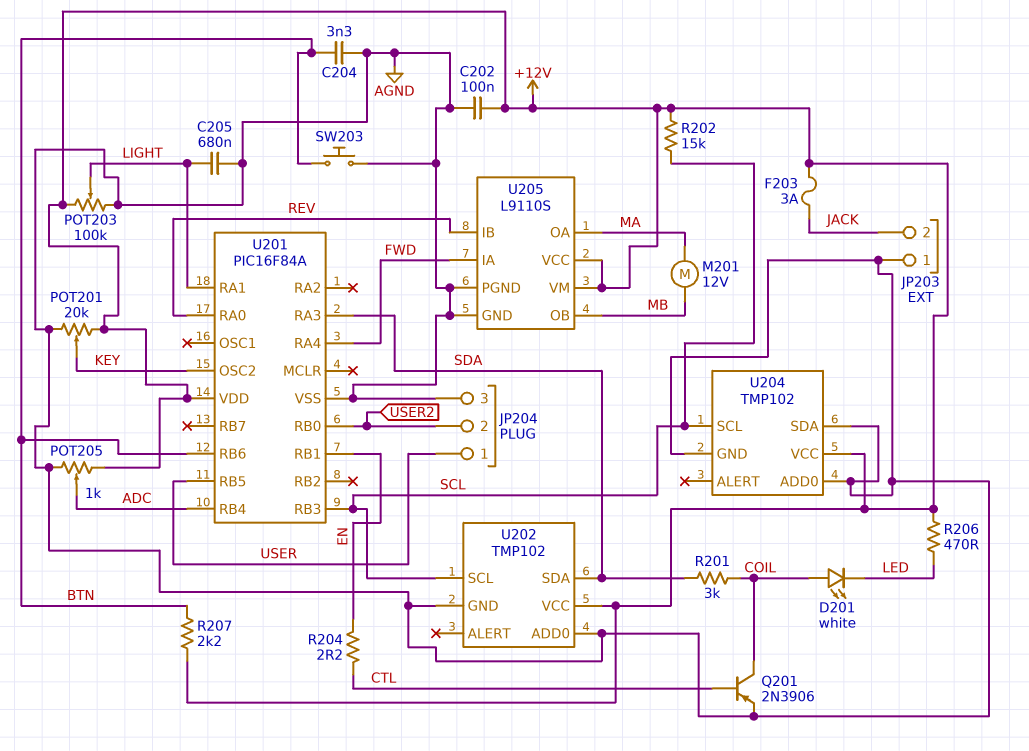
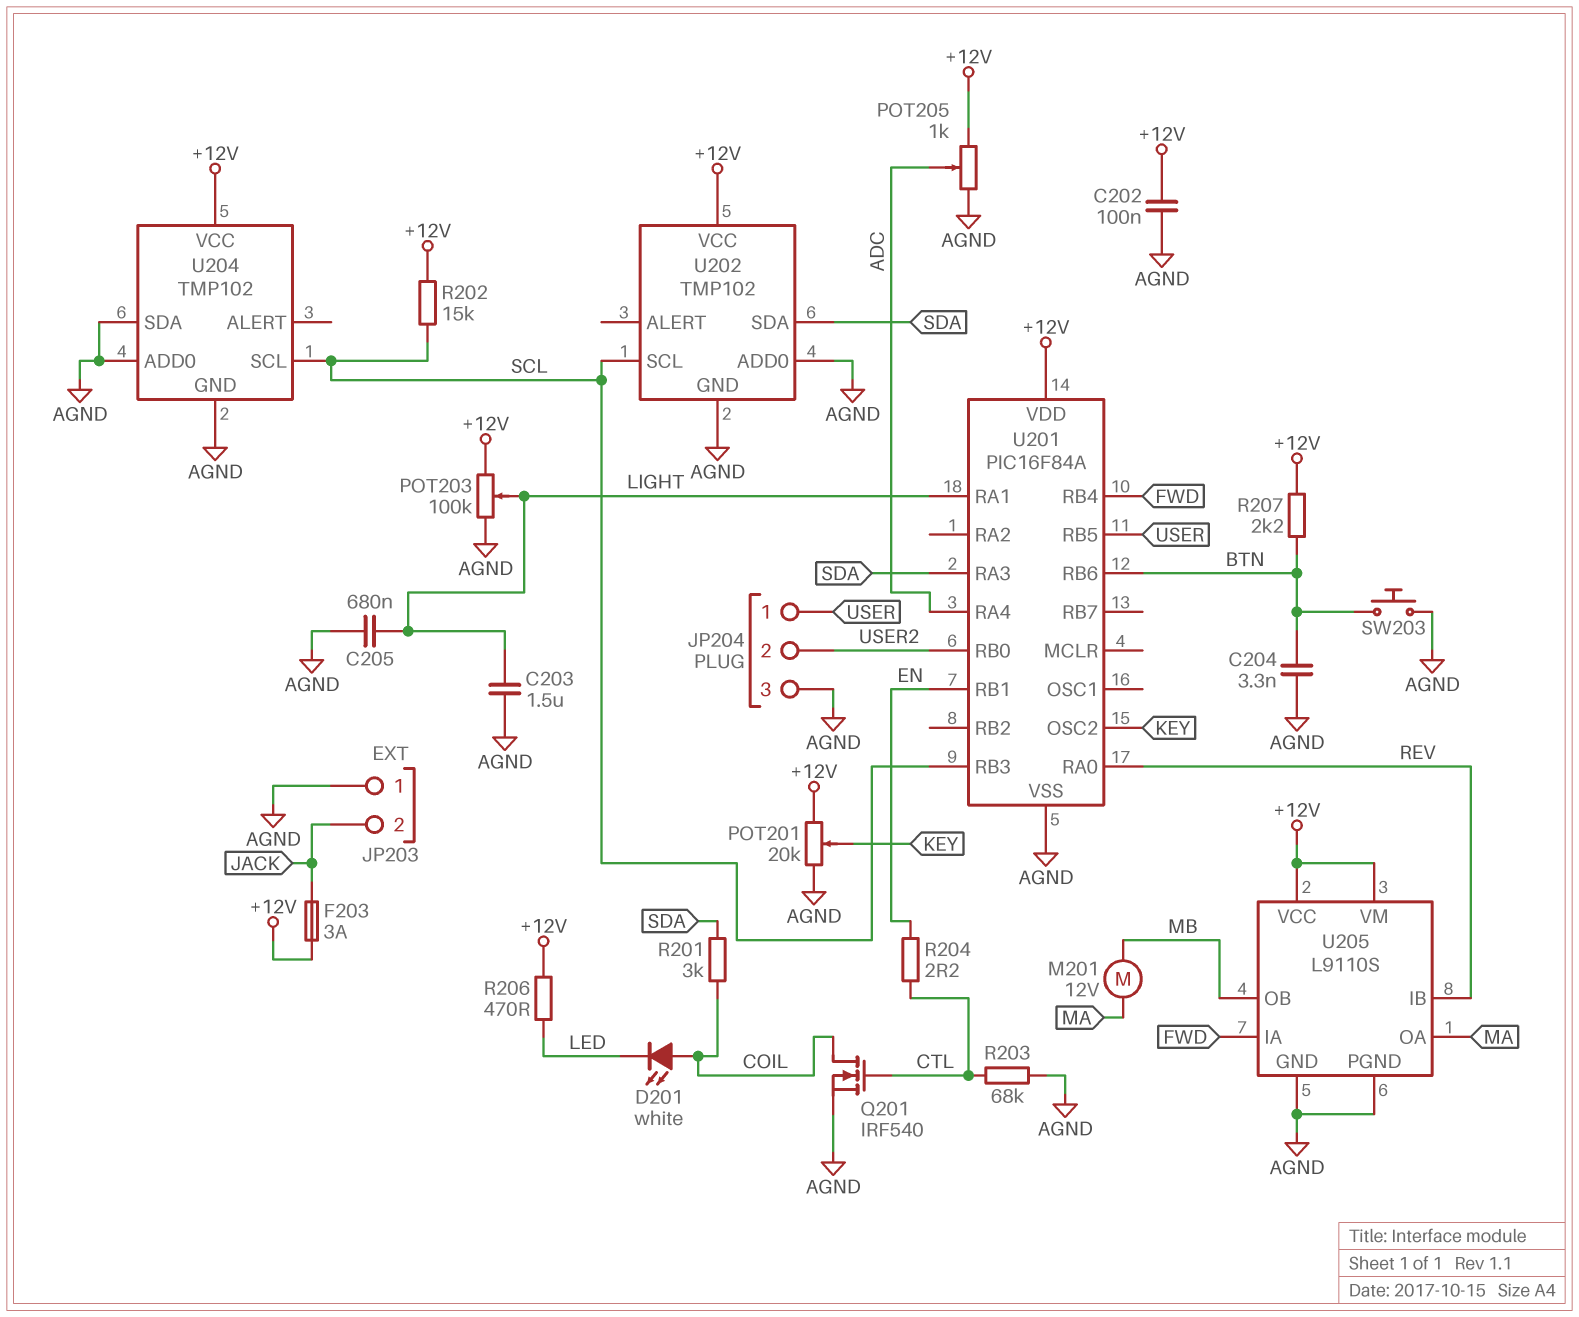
C203: none -> 1.5uF (AGND, LIGHT)
Q201: PNP 2N3906 (B CTL, C COIL, E AGND) -> NMOS IRF540 (G CTL, D COIL, S AGND)
R203: none -> 68k (AGND, CTL)
U201 pin RA4: FWD -> ADC
U201 pin RB4: ADC -> FWD

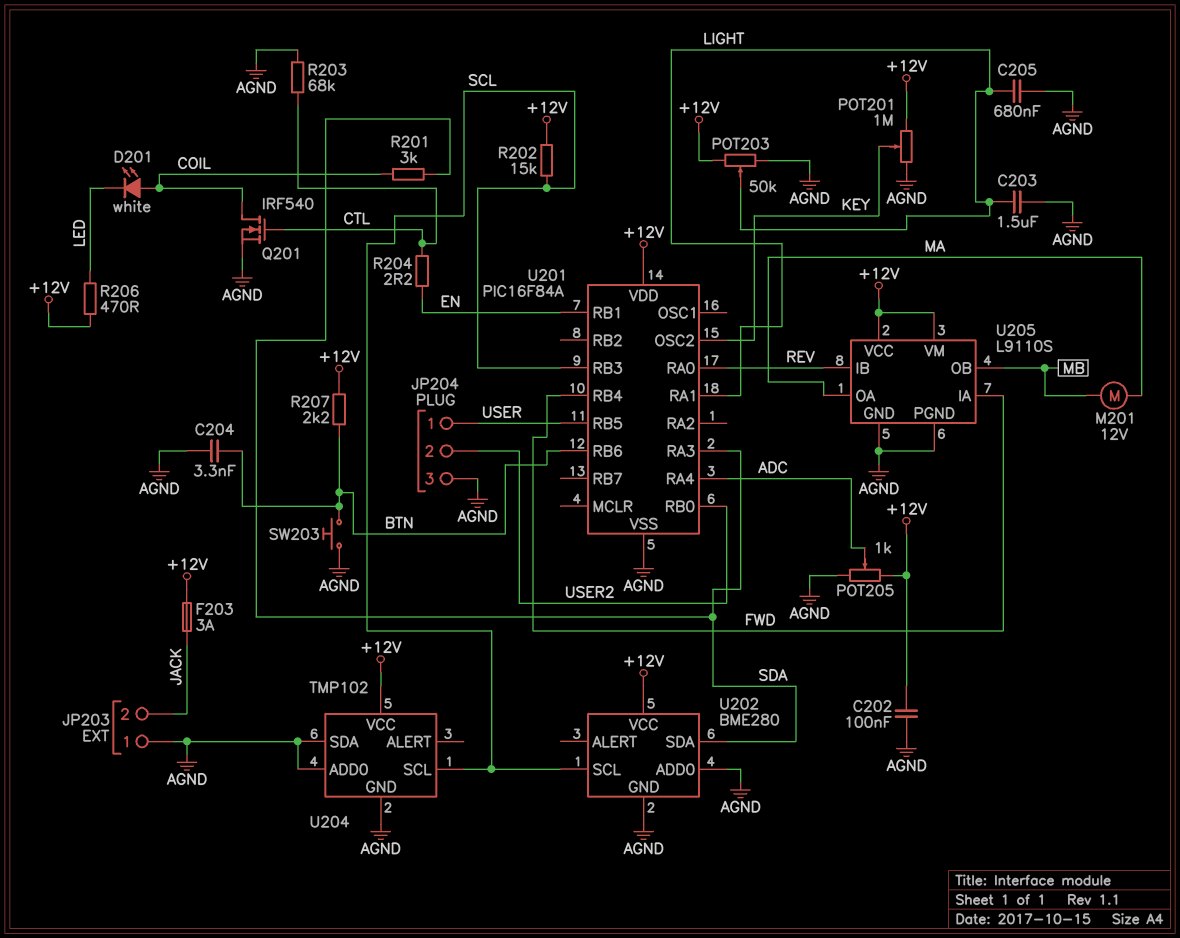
POT201: 20k (+12V, AGND, wiper KEY) -> 1M (+12V, AGND, wiper KEY)
POT203: 100k (+12V, AGND, wiper LIGHT) -> 50k (+12V, AGND, wiper LIGHT)
U202: TMP102 -> BME280

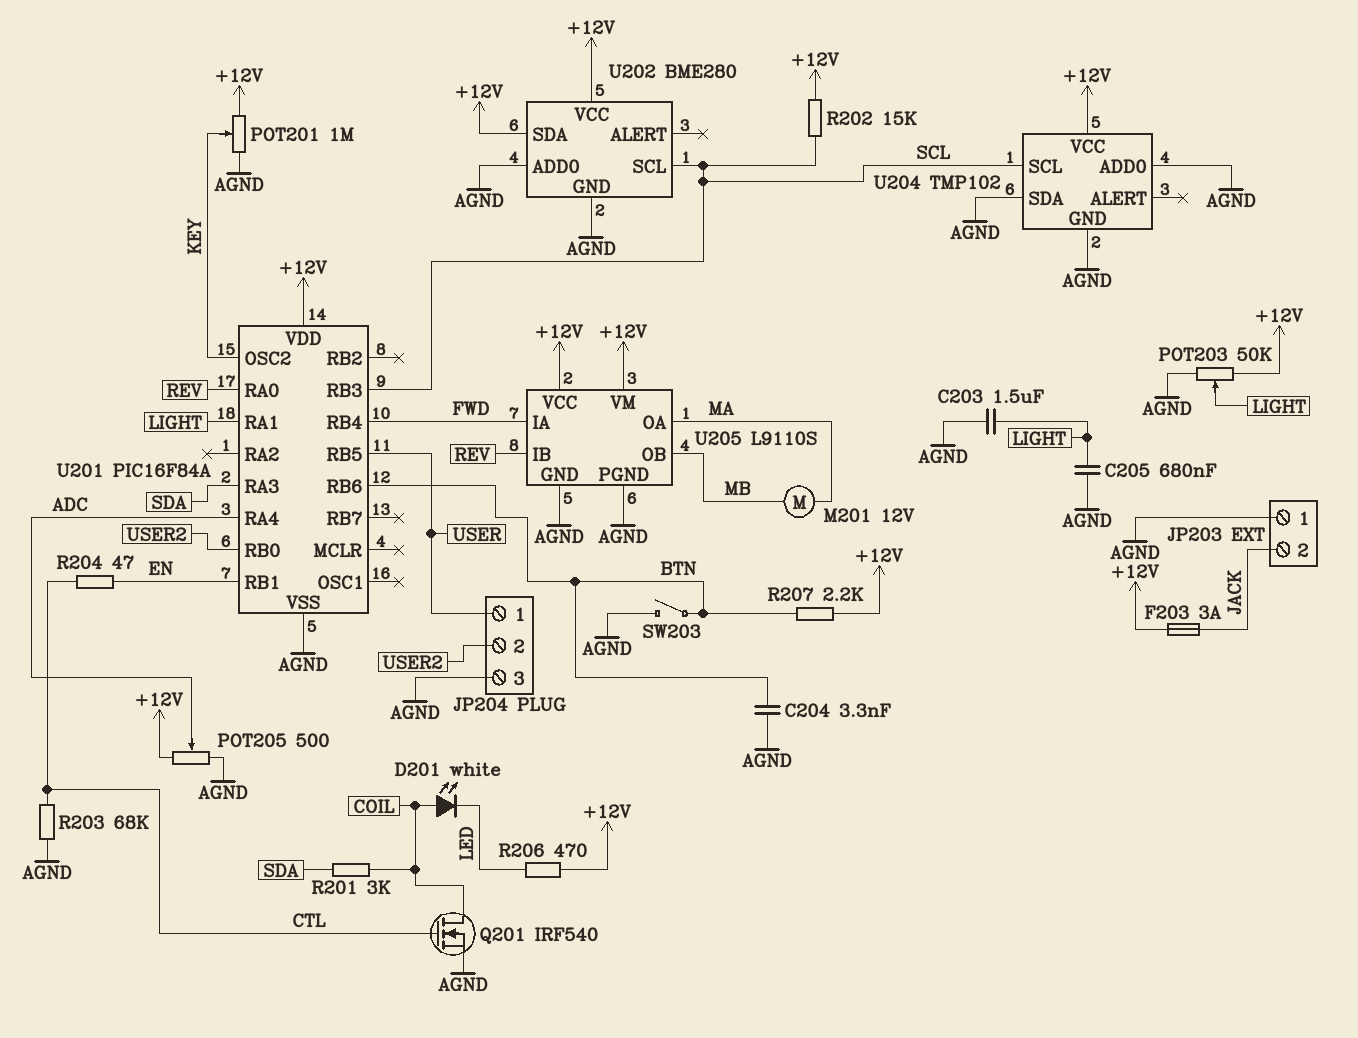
C202: 100nF (+12V, AGND) -> none
POT205: 1k (+12V, AGND, wiper ADC) -> 500 (+12V, AGND, wiper ADC)
R204: 2.2 (CTL, EN) -> 47 (CTL, EN)
SW203: button (AGND, BTN) -> switch (AGND, BTN)
U202 pin SDA: SDA -> +12V

